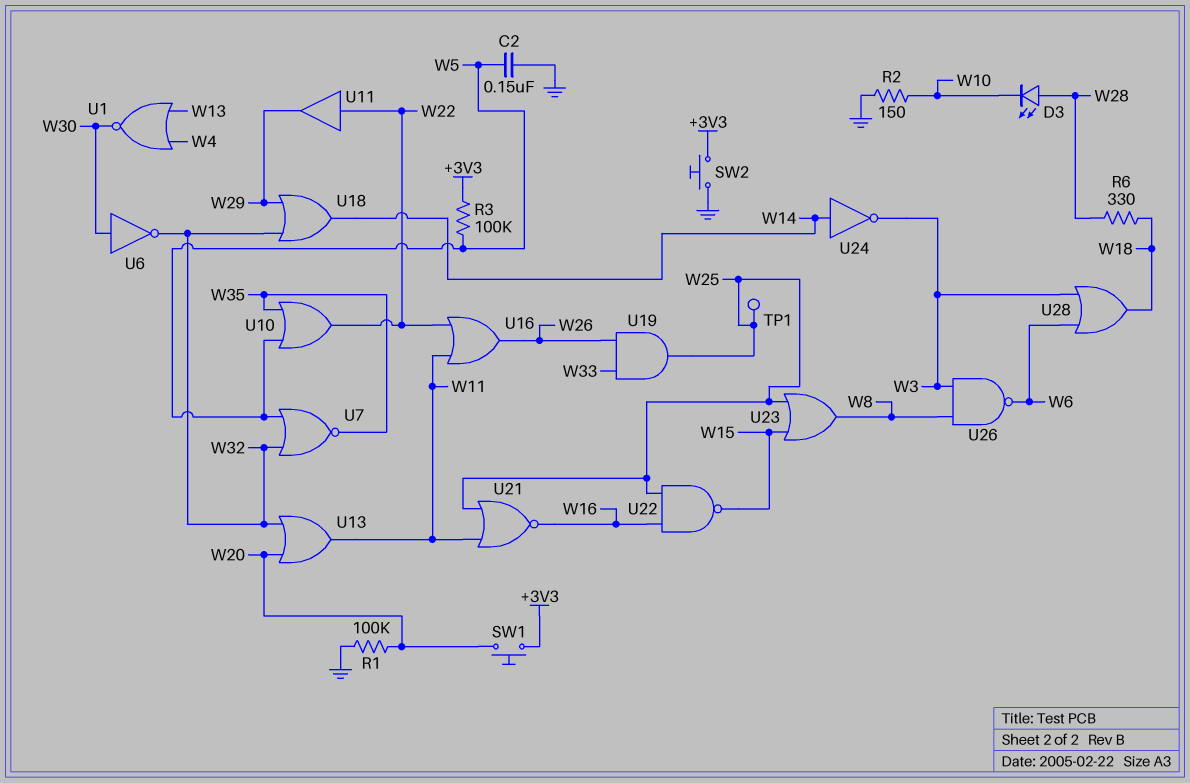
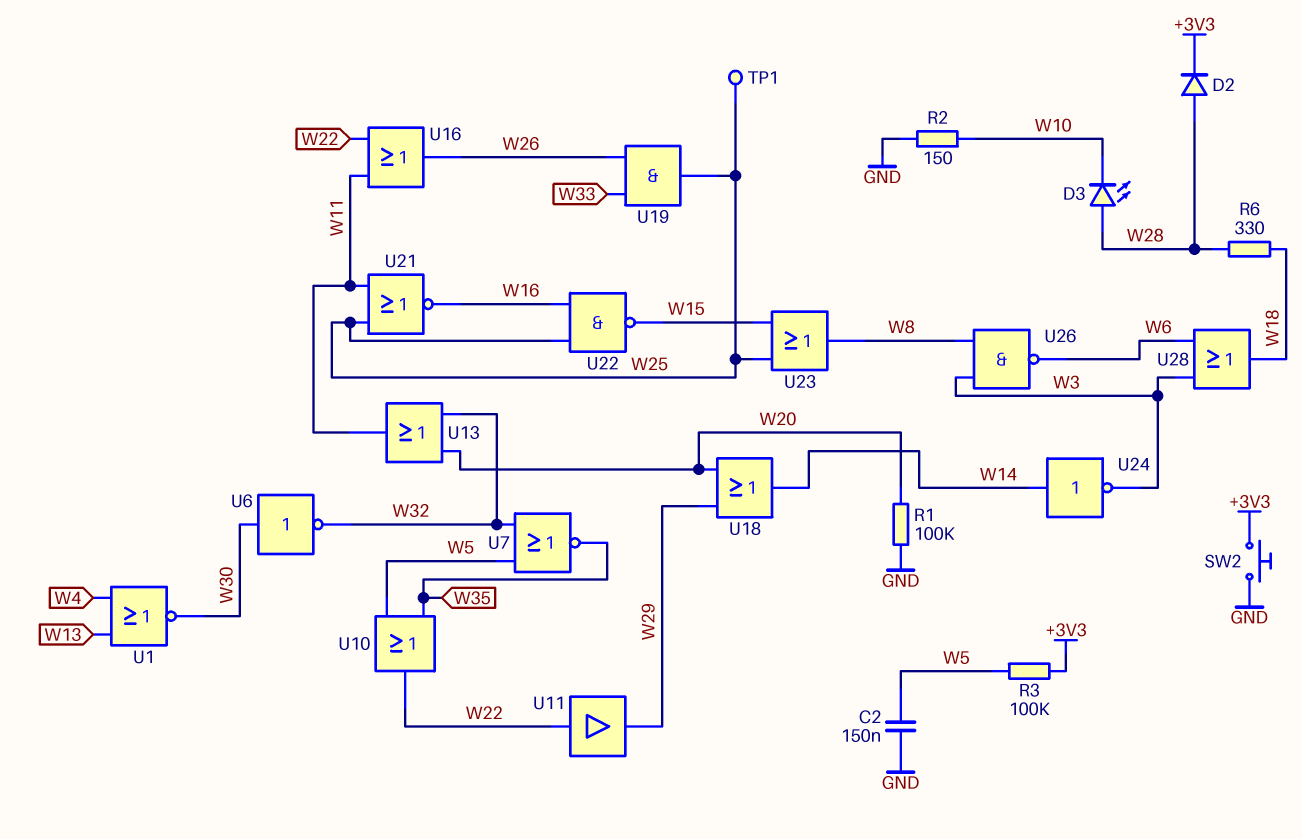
D2: none -> diode (A W28, K +3V3)
SW1: button (+3V3, W20) -> none
U18: OR (in W29, in W32, out W14) -> OR (in W20, in W29, out W14)

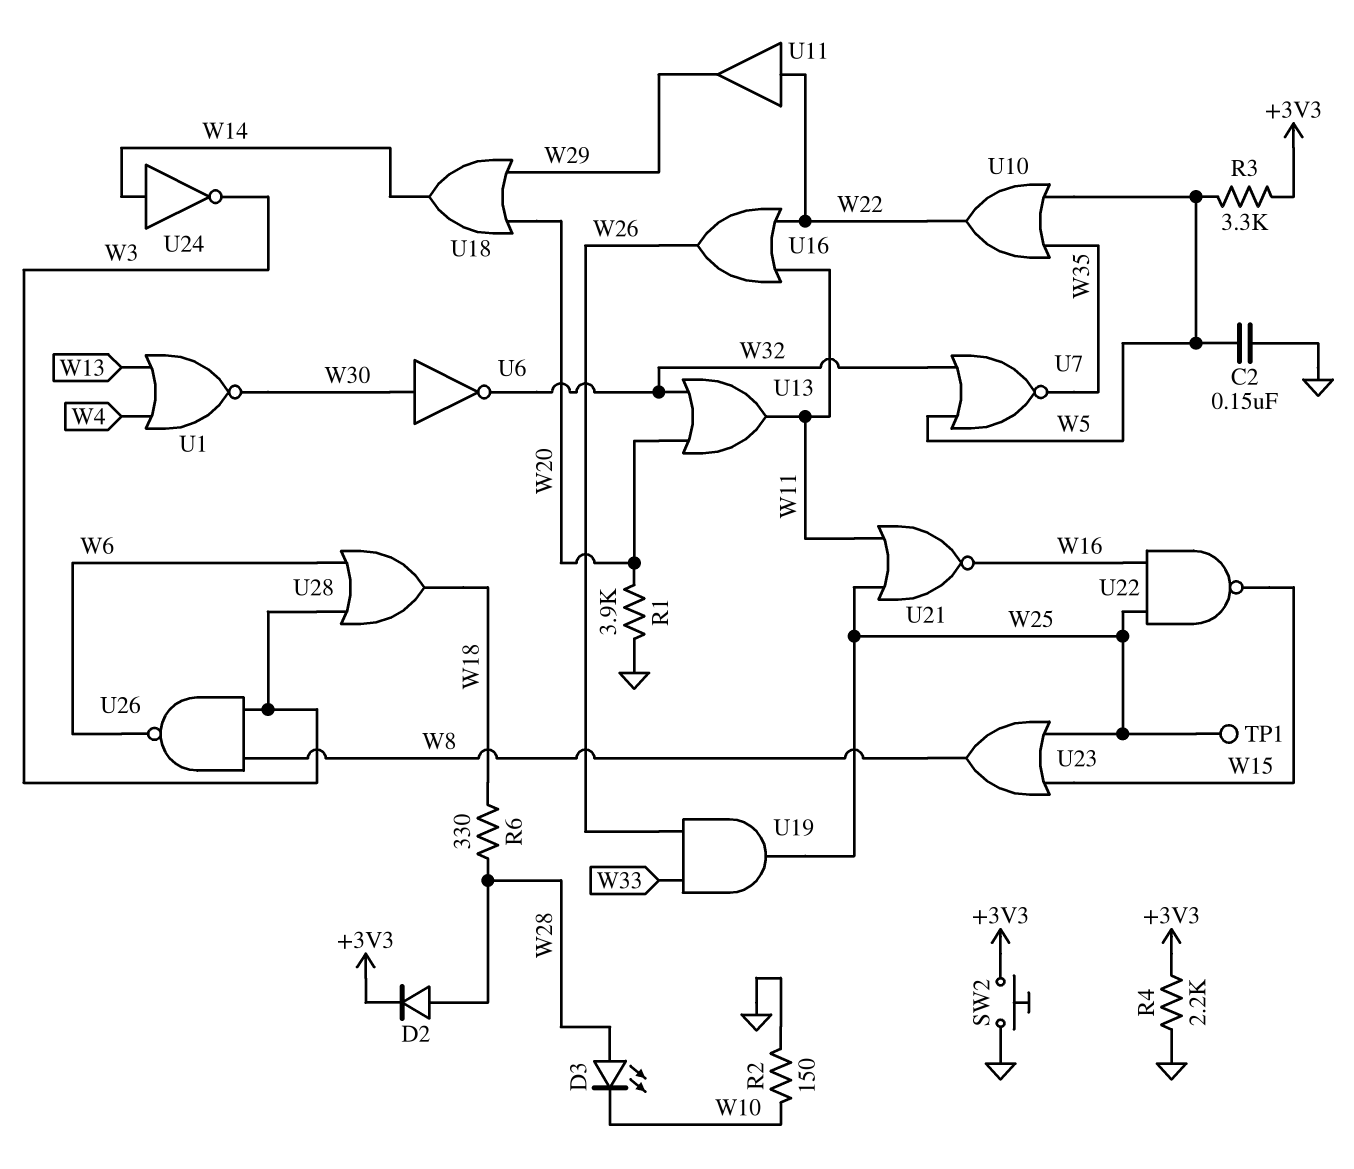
R1: 100k (GND, W20) -> 3.9k (GND, W20)
R3: 100k (+3V3, W5) -> 3.3k (+3V3, W5)
R4: none -> 2.2k (+3V3, GND)

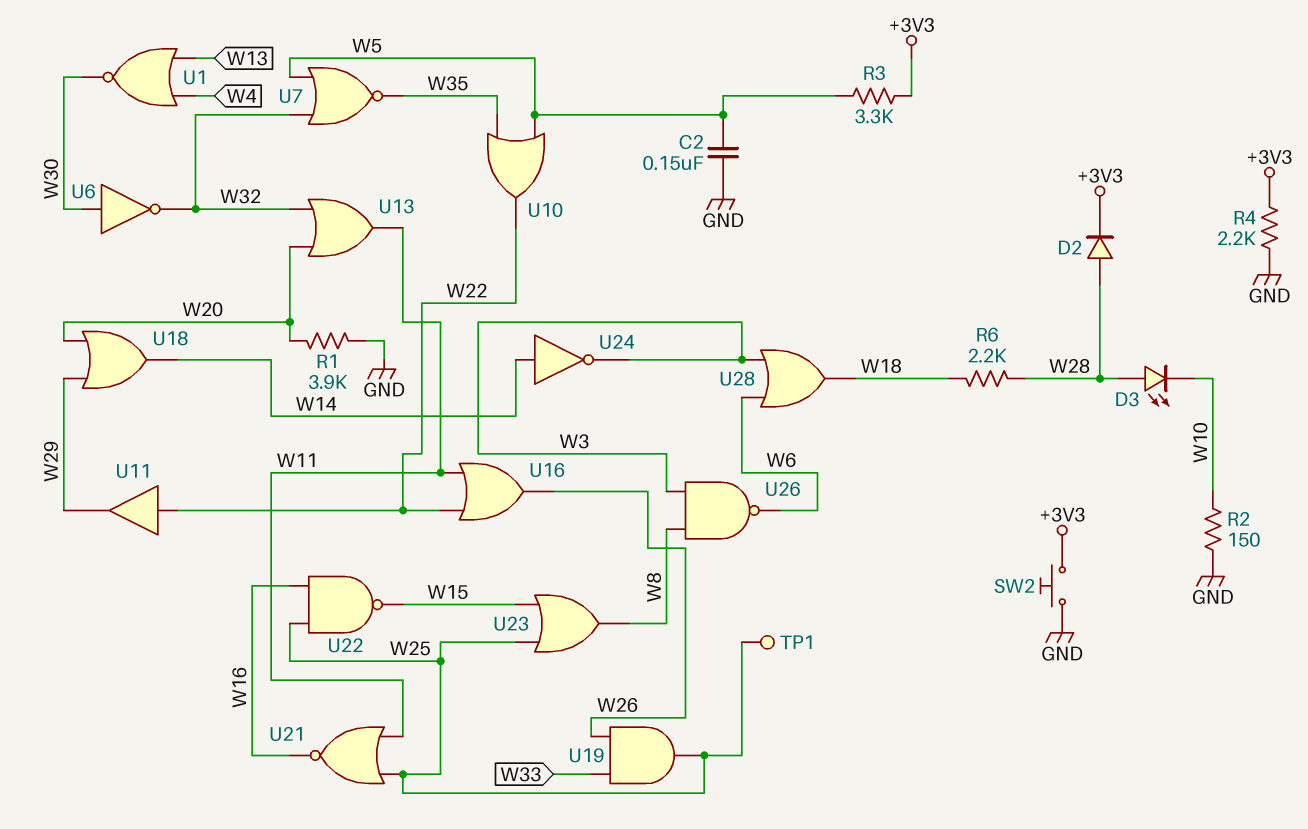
R6: 330 (W18, W28) -> 2.2k (W18, W28)

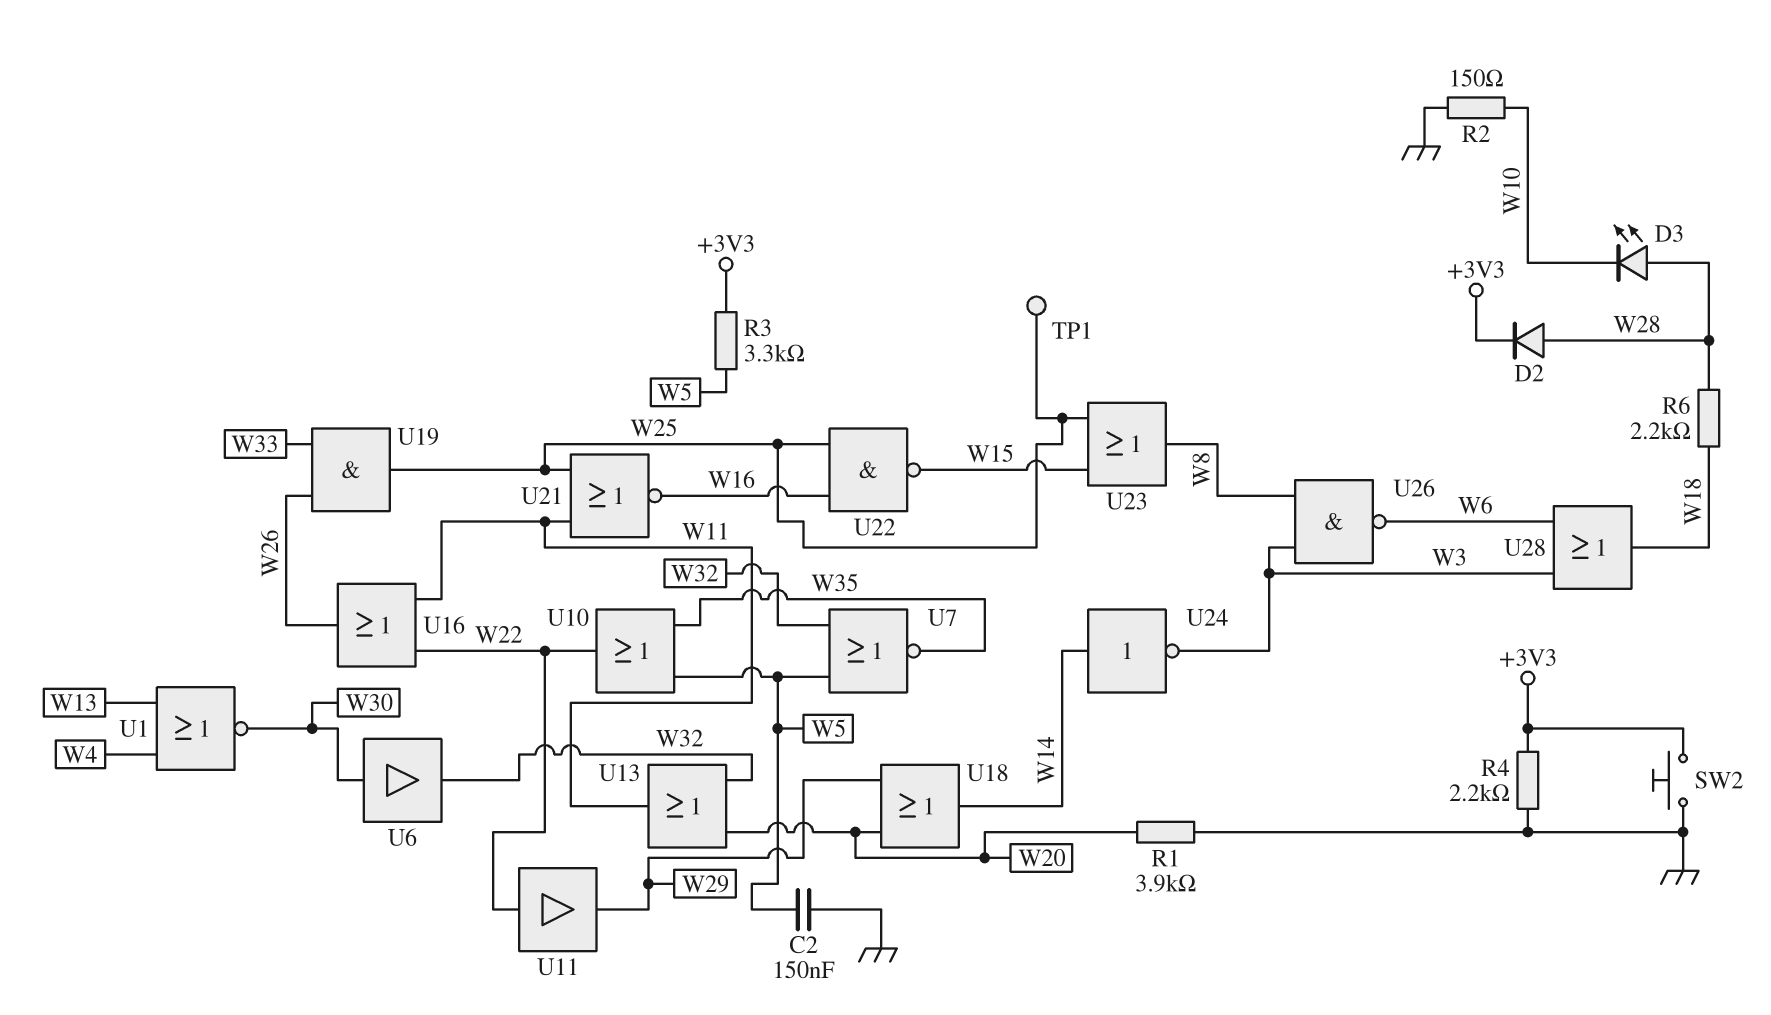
U6: NOT (in W30, out W32) -> buffer (in W30, out W32)

